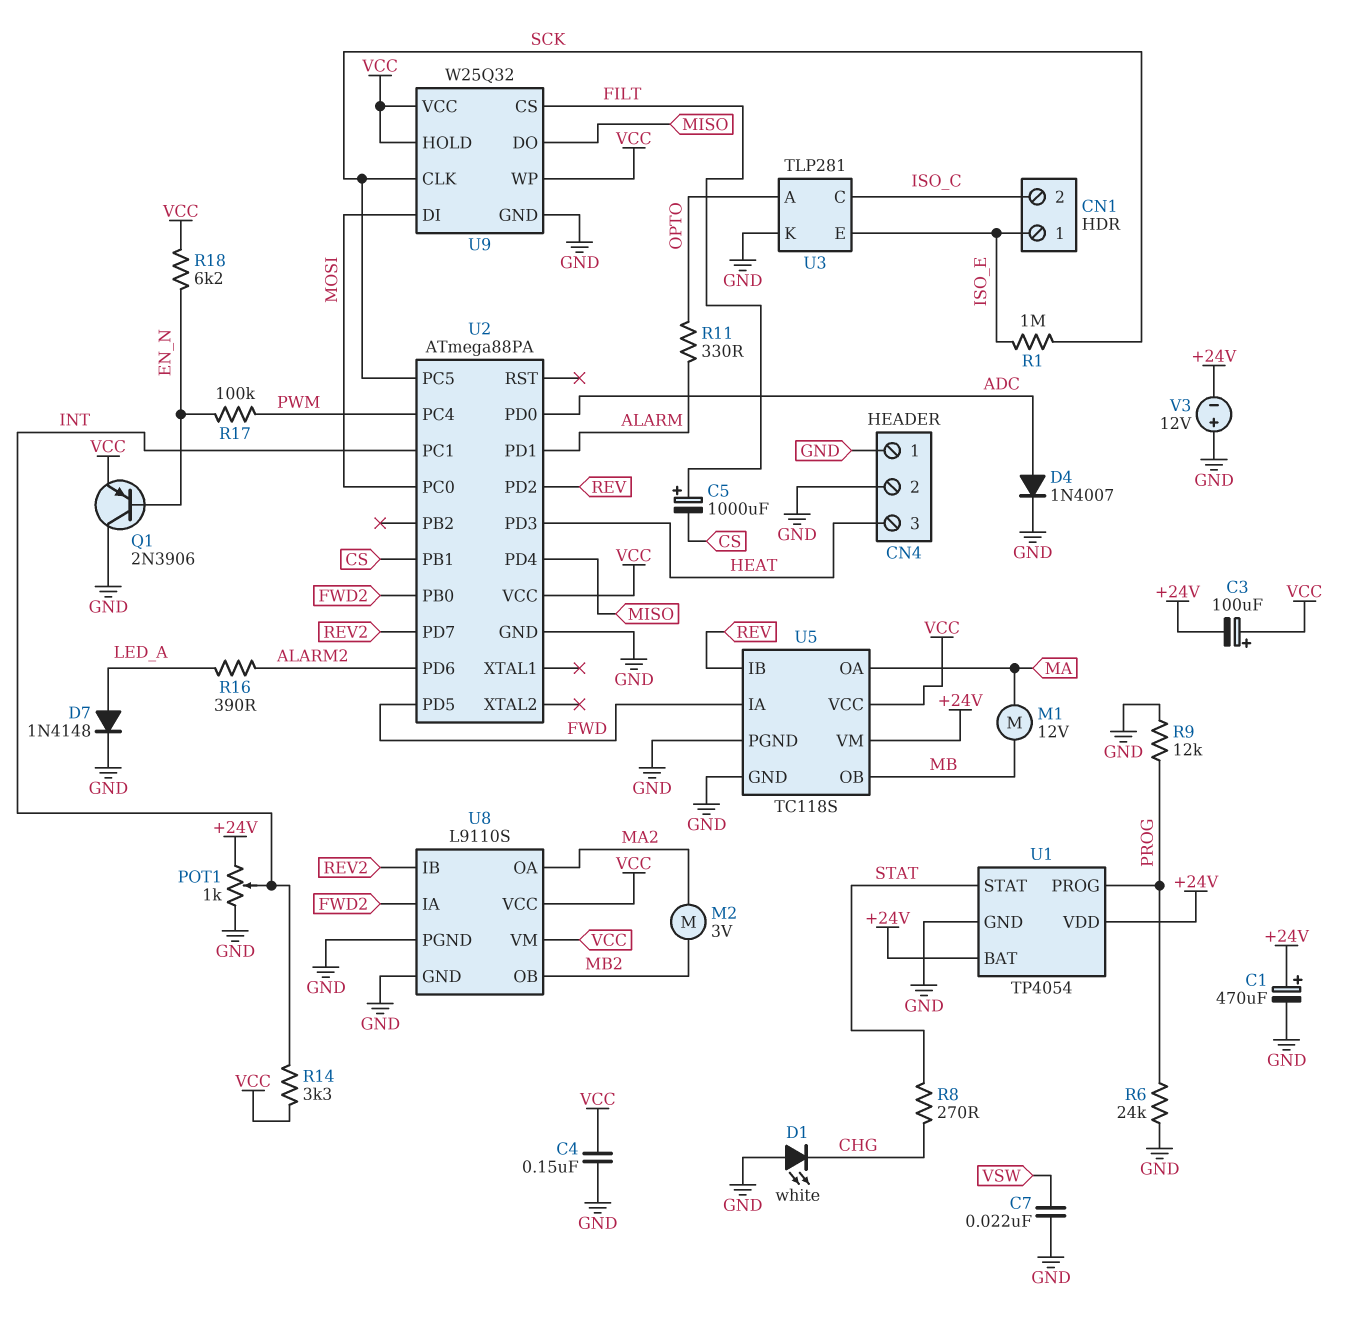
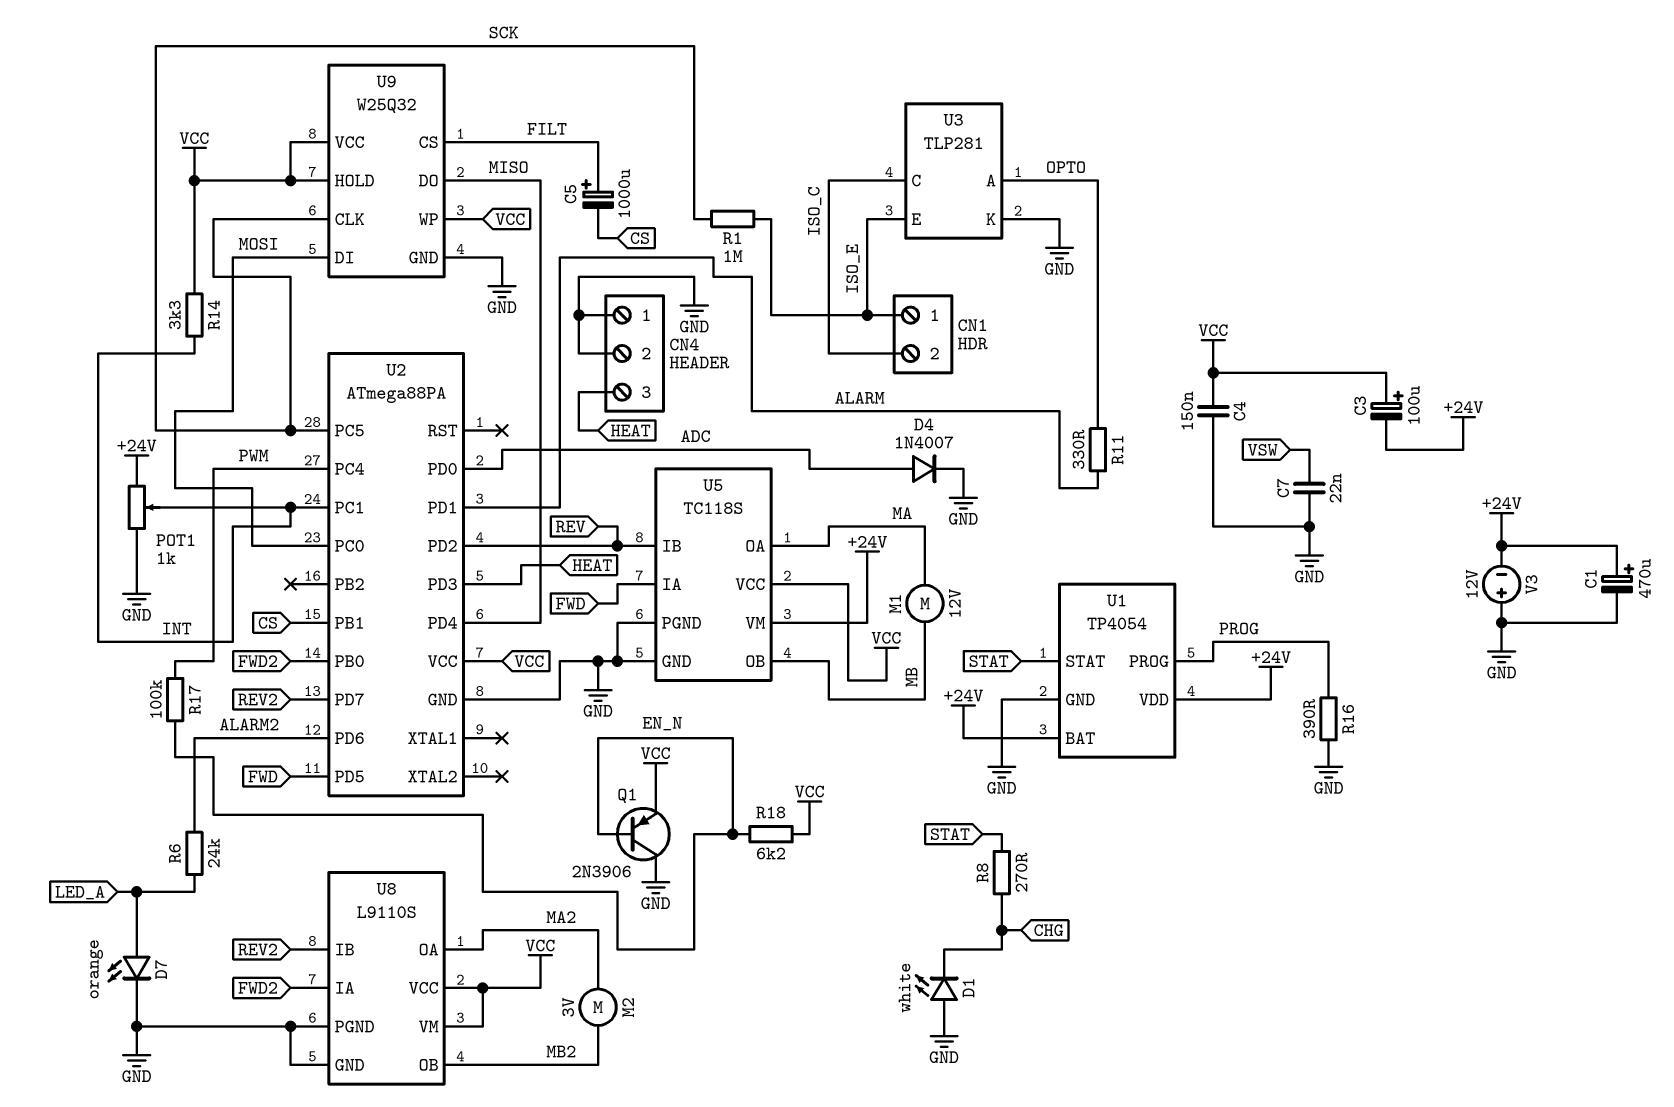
D7: diode 1N4148 (A LED_A, K GND) -> LED orange (A LED_A, K GND)
R6: 24k (GND, PROG) -> 24k (ALARM2, LED_A)
R9: 12k (GND, PROG) -> none
R16: 390 (ALARM2, LED_A) -> 390 (GND, PROG)

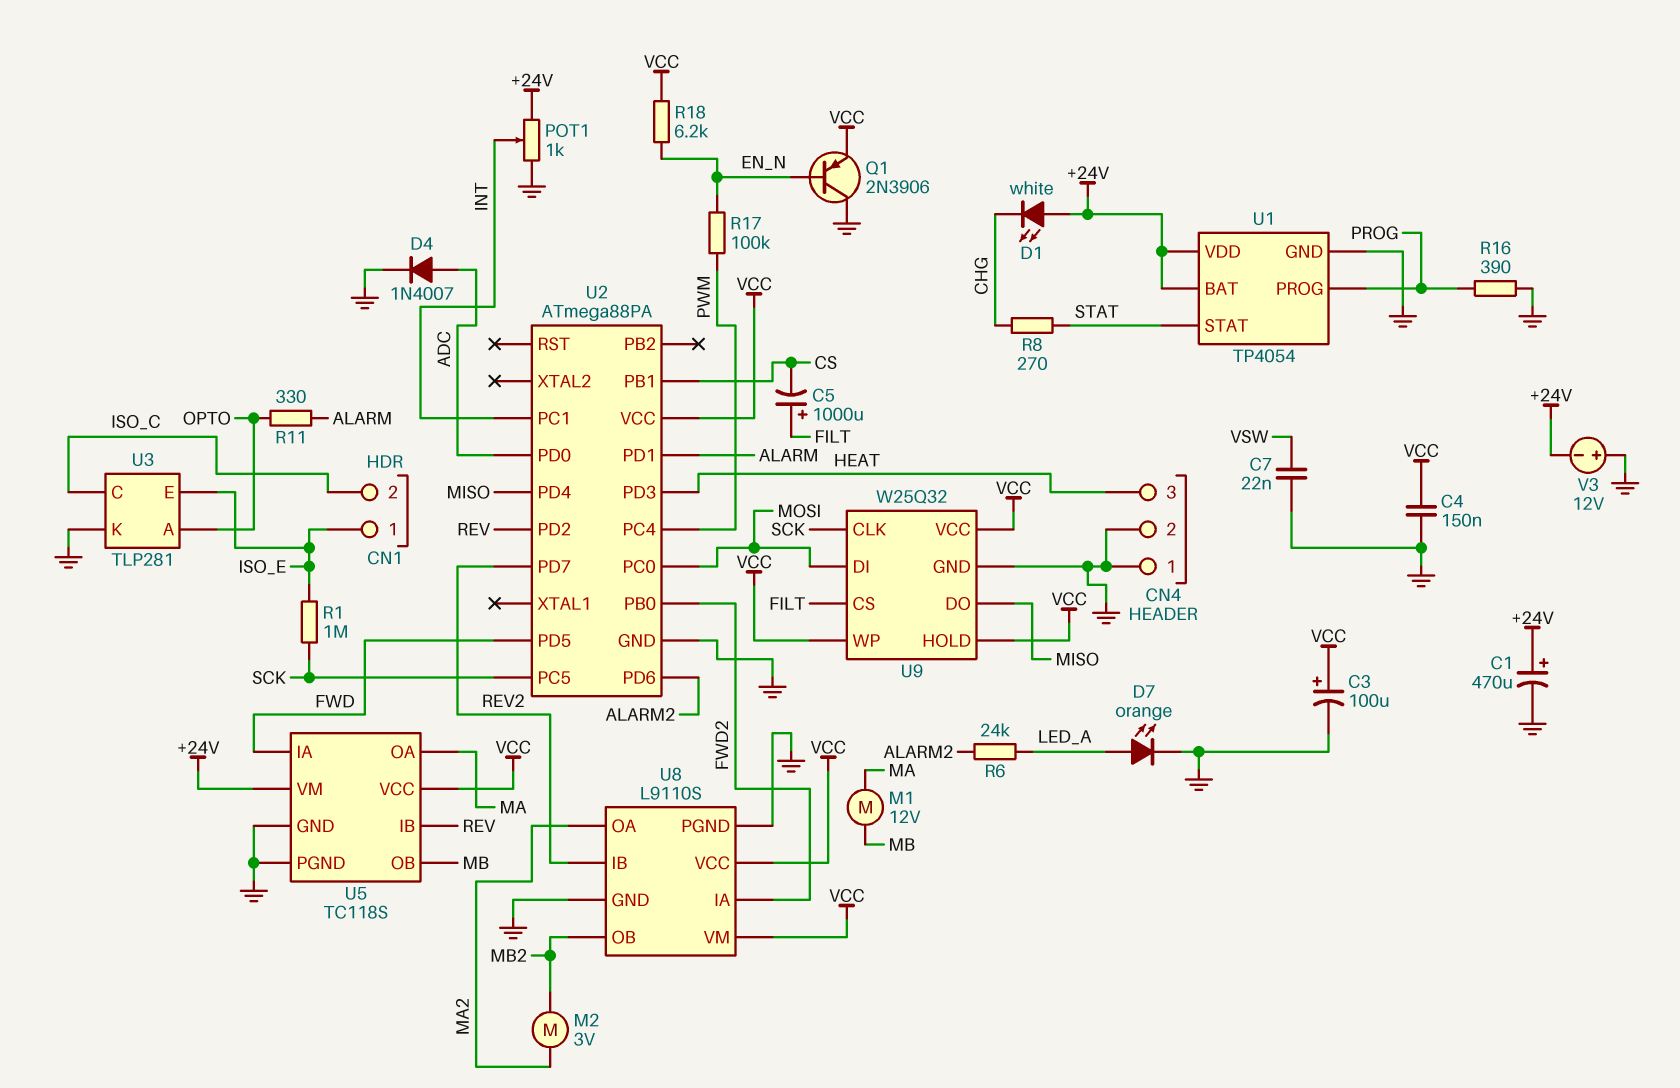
C3: 100uF (plus VCC, minus +24V) -> 100uF (plus VCC, minus GND)
D1: LED white (A GND, K CHG) -> LED white (A +24V, K CHG)
R14: 3.3k (INT, VCC) -> none

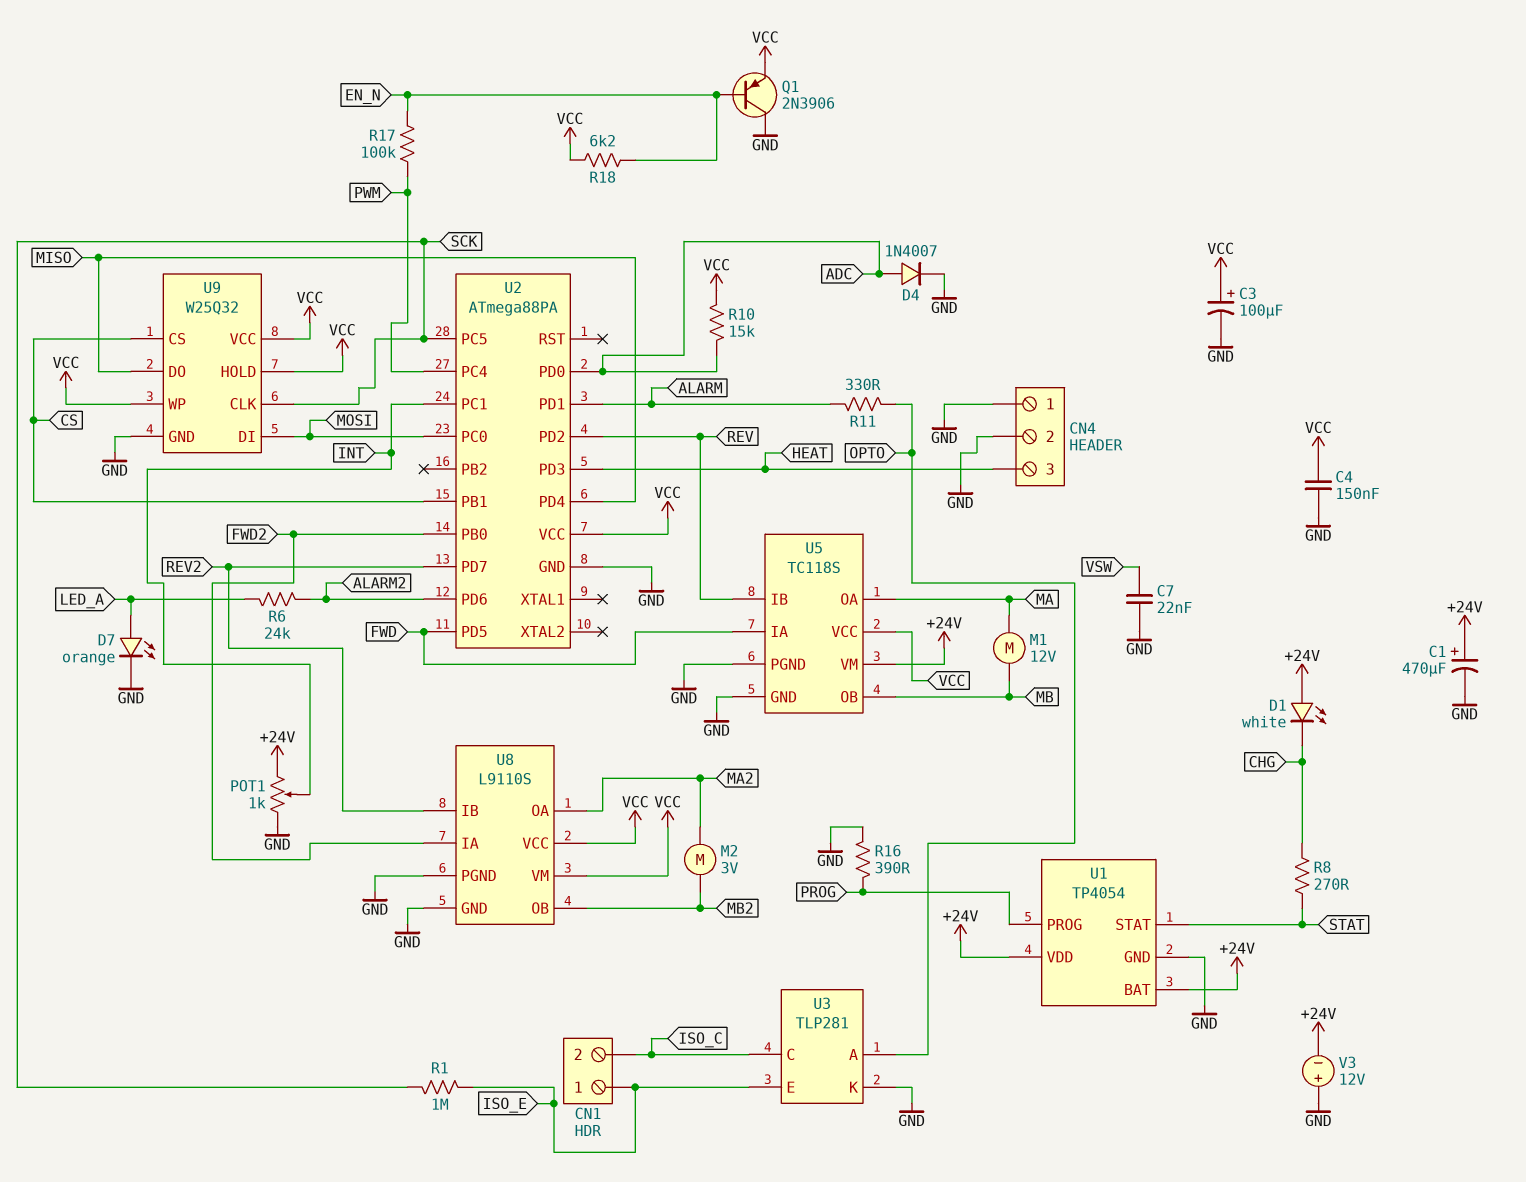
C5: 1000uF (plus FILT, minus CS) -> none
R10: none -> 15k (ADC, VCC)
U9 pin CS: FILT -> CS

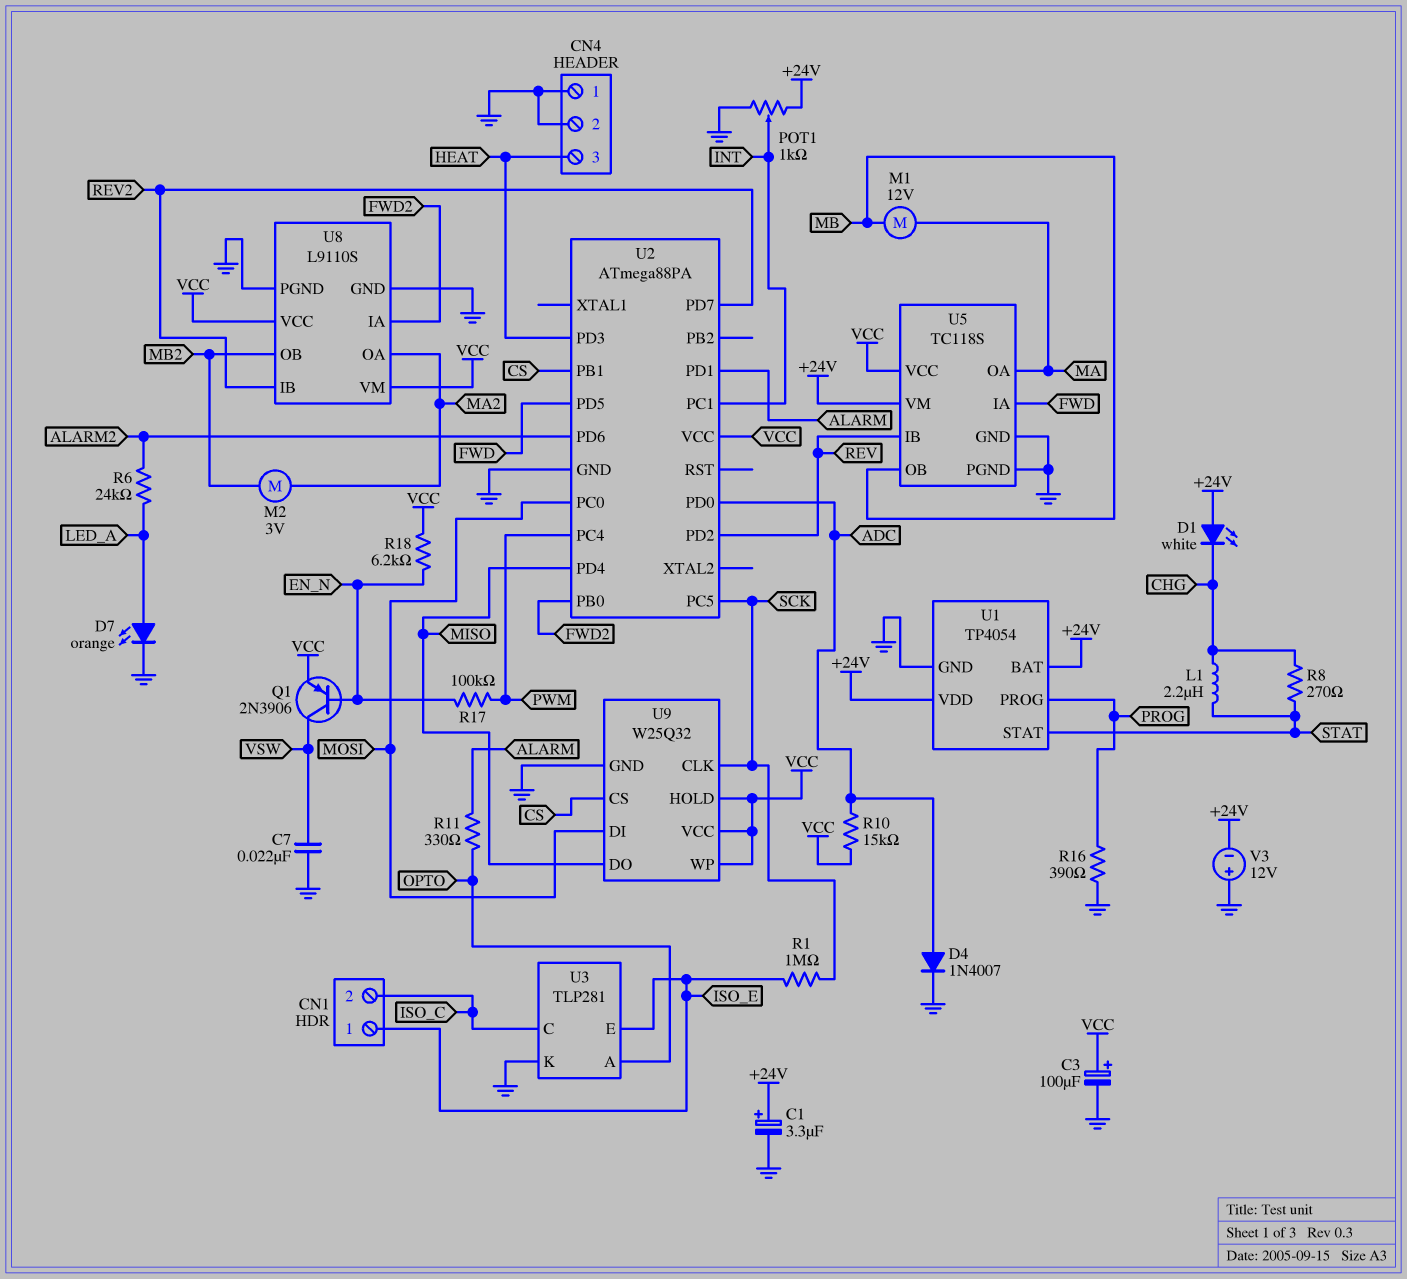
C1: 470uF (plus +24V, minus GND) -> 3.3uF (plus +24V, minus GND)
C4: 150nF (GND, VCC) -> none
L1: none -> 2.2uH (CHG, STAT)
Q1: PNP 2N3906 (B EN_N, C GND, E VCC) -> PNP 2N3906 (B EN_N, C VSW, E VCC)

